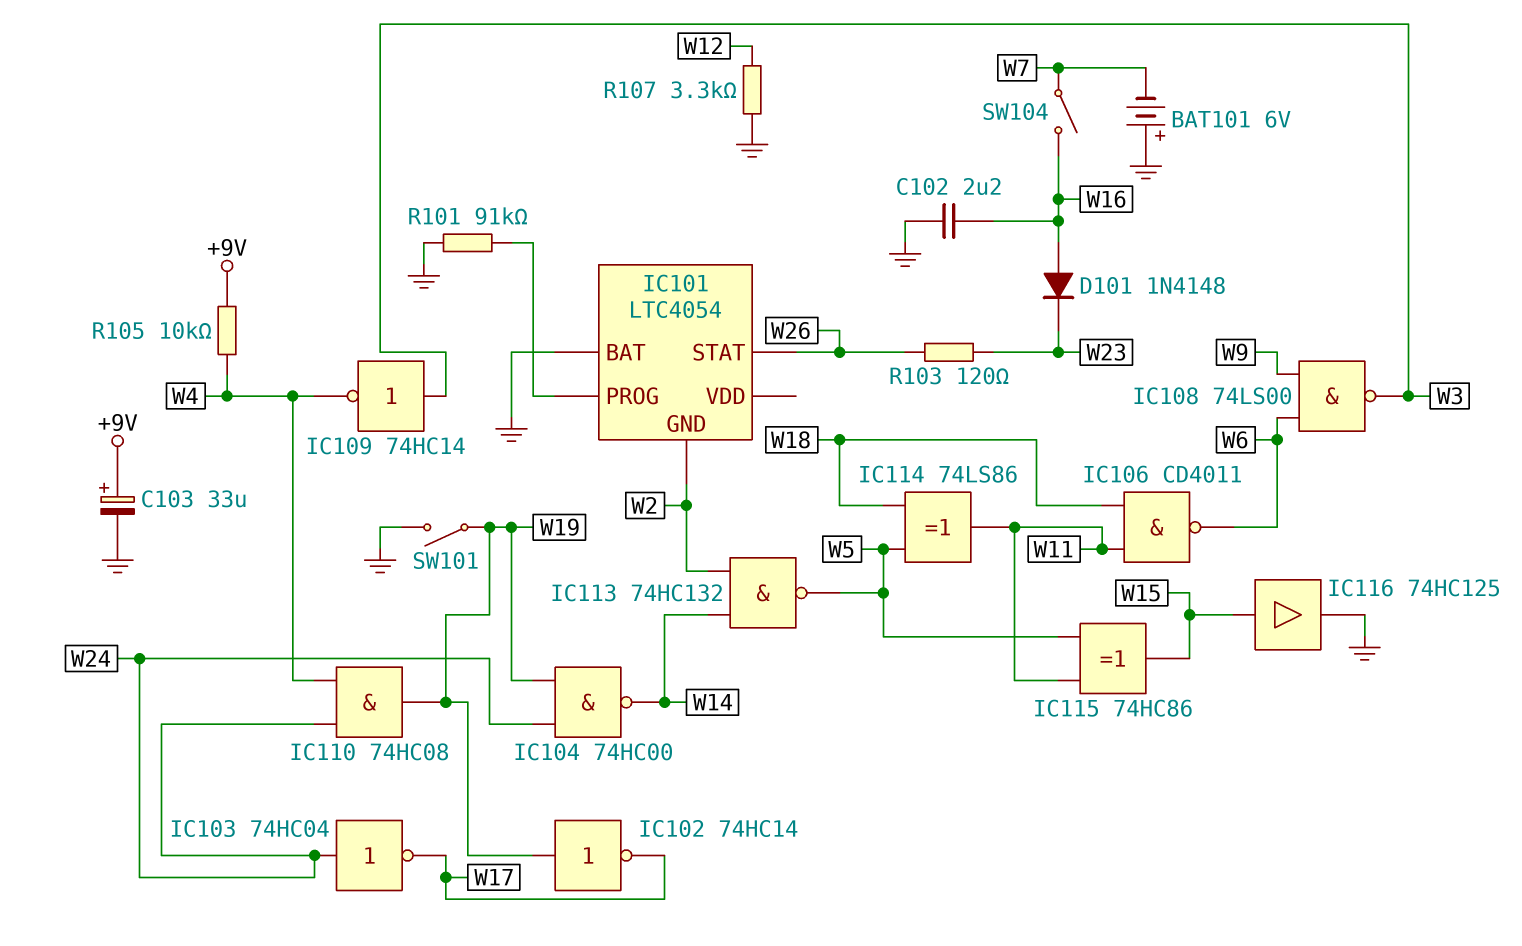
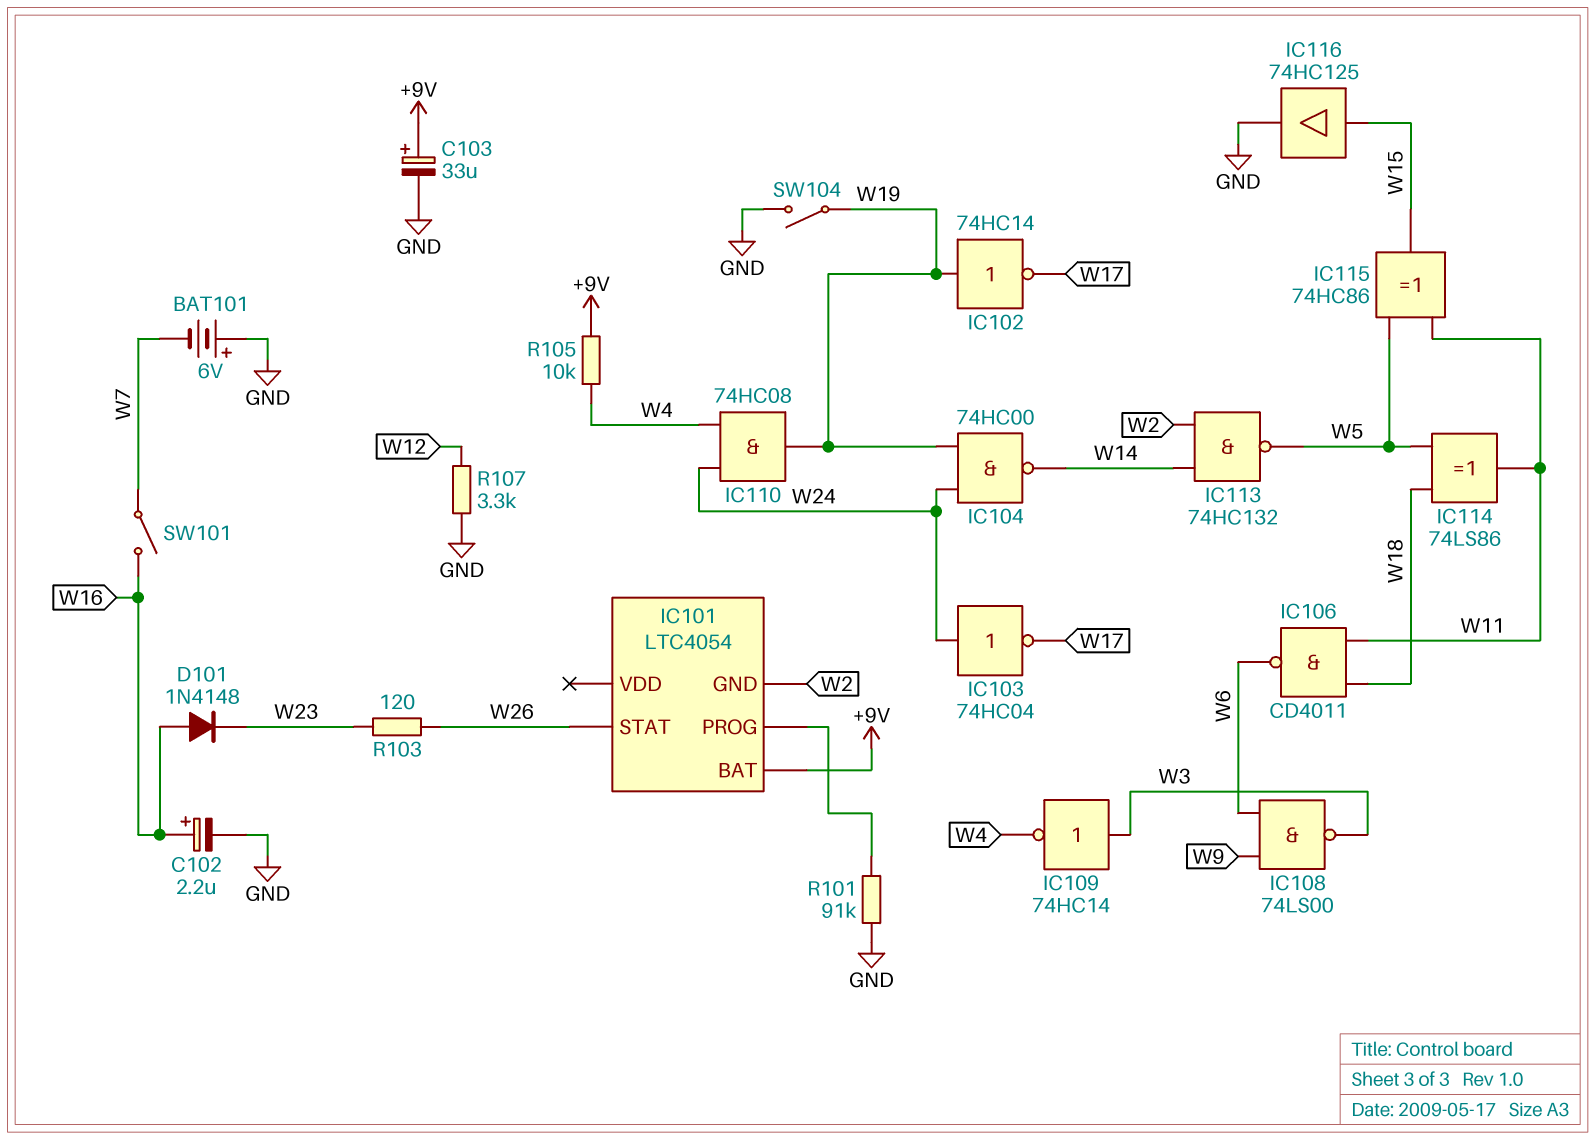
C102: 2.2uF (GND, W16) -> 2.2uF (plus W16, minus GND)
IC101 pin BAT: GND -> +9V
SW101: switch (GND, W19) -> switch (W7, W16)
SW104: switch (W7, W16) -> switch (GND, W19)

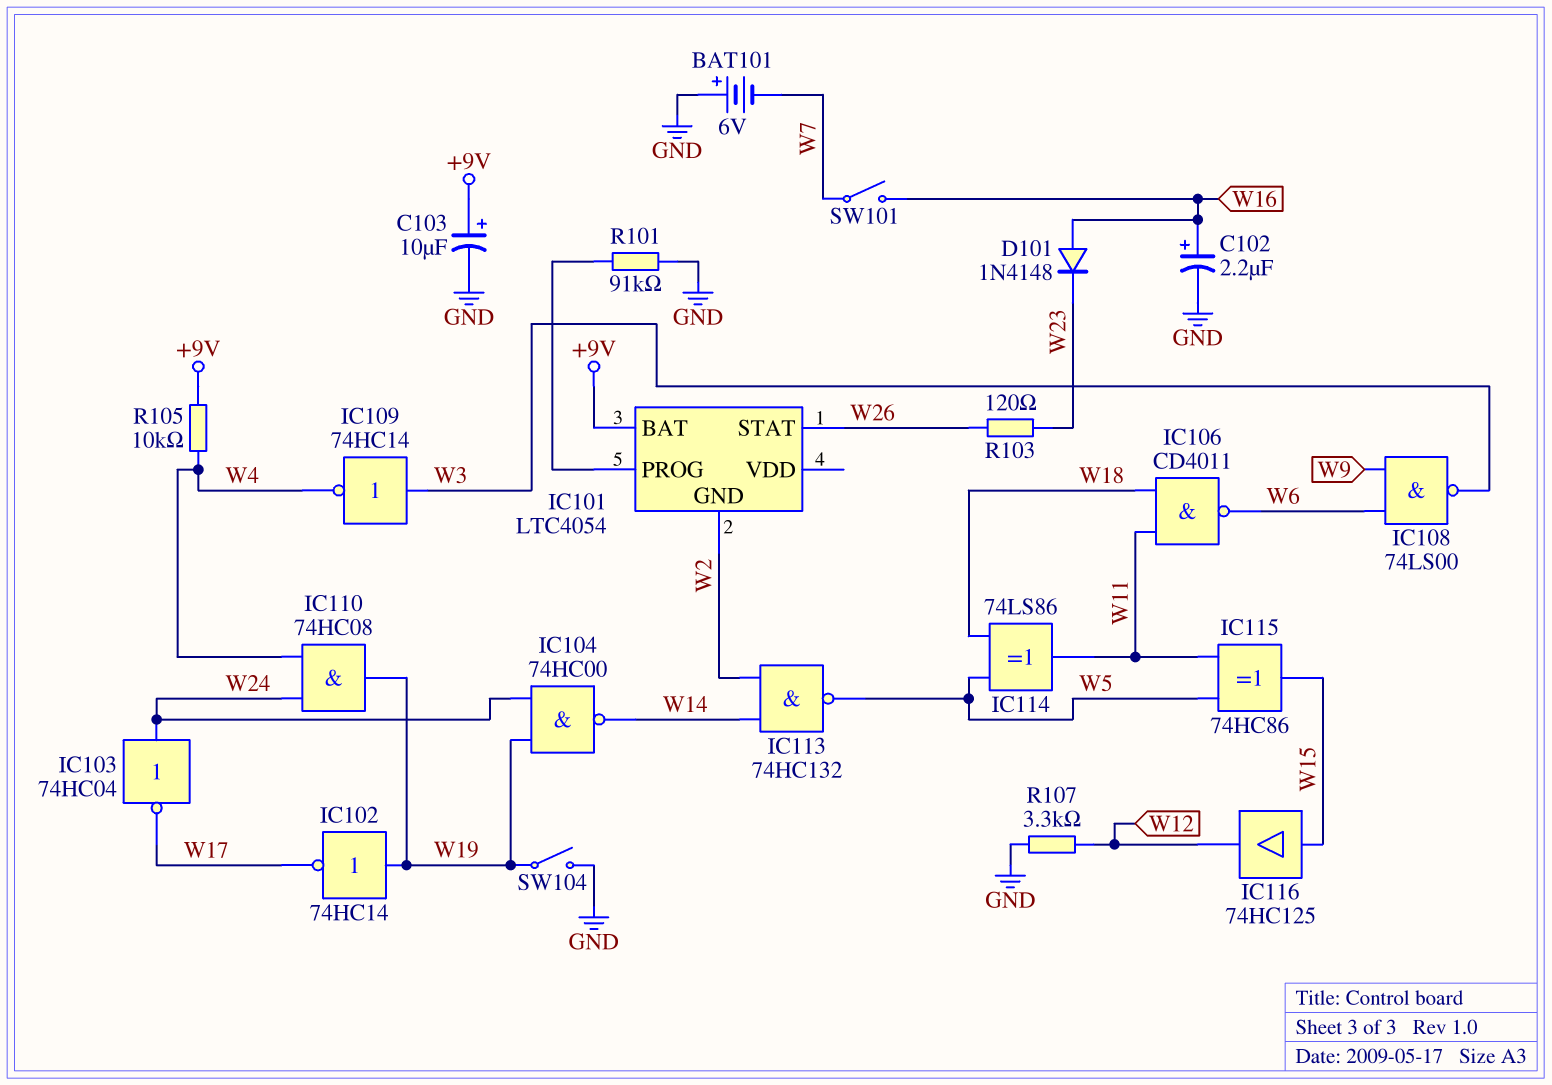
C103: 33uF (plus +9V, minus GND) -> 10uF (plus +9V, minus GND)
IC116: buffer 74HC125 (in W15, out GND) -> buffer 74HC125 (in W15, out W12)

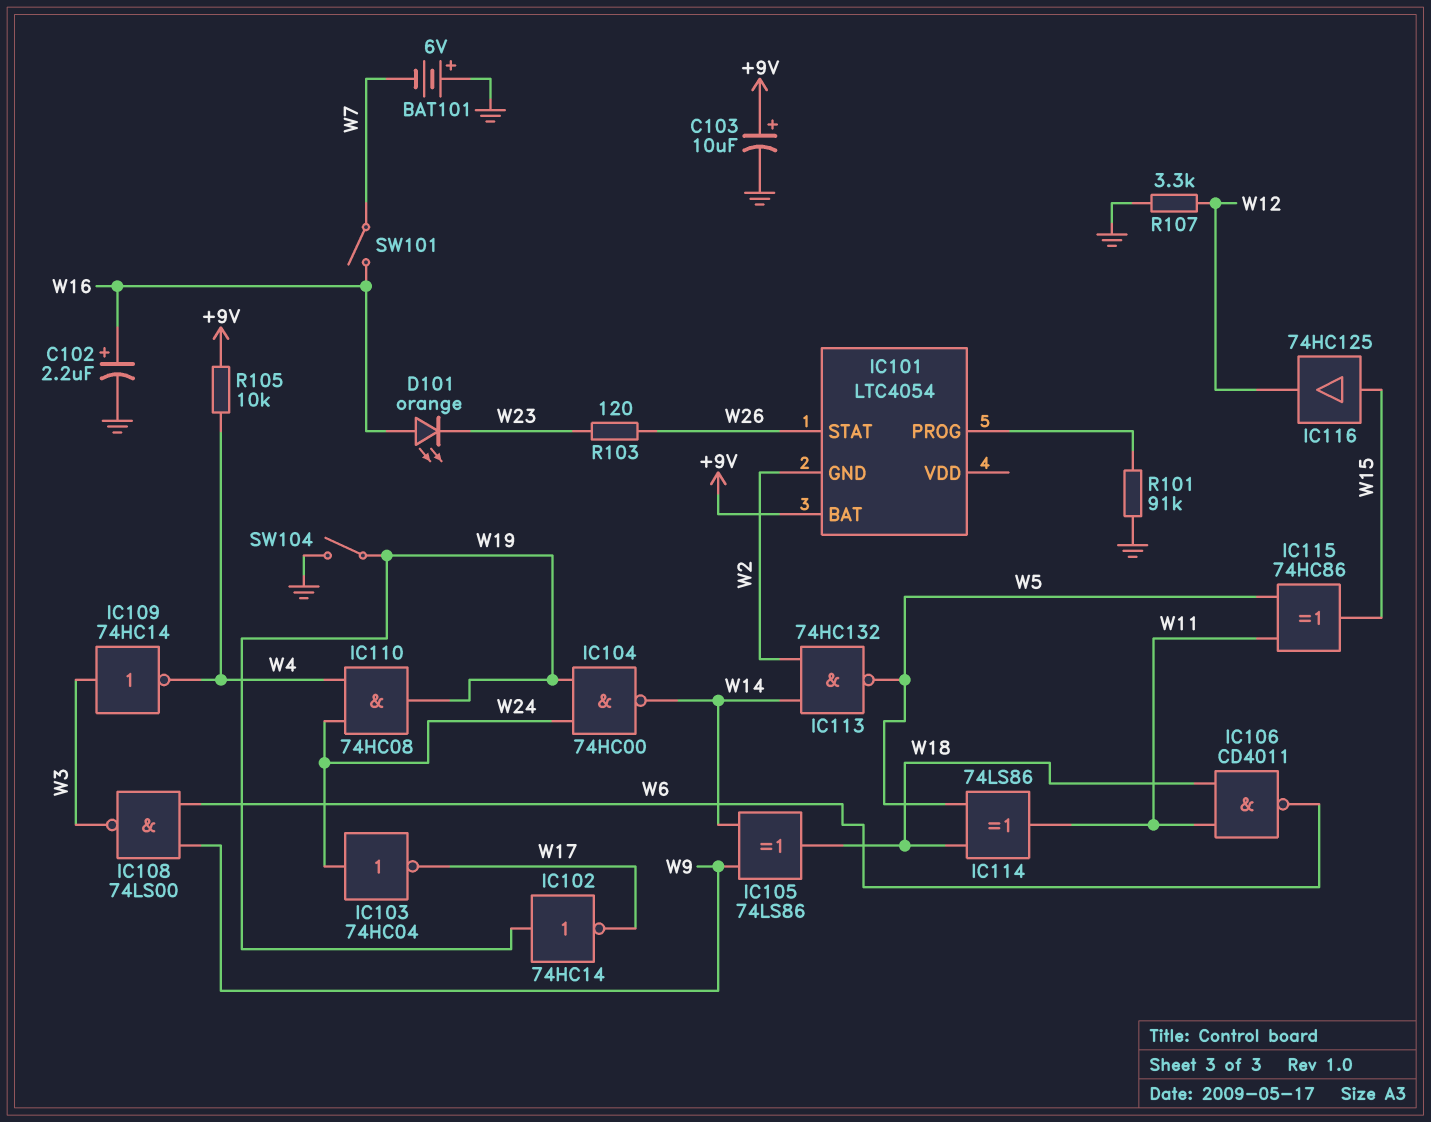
D101: diode 1N4148 (A W16, K W23) -> LED orange (A W16, K W23)
IC105: none -> XOR 74LS86 (in W9, in W14, out W18)

